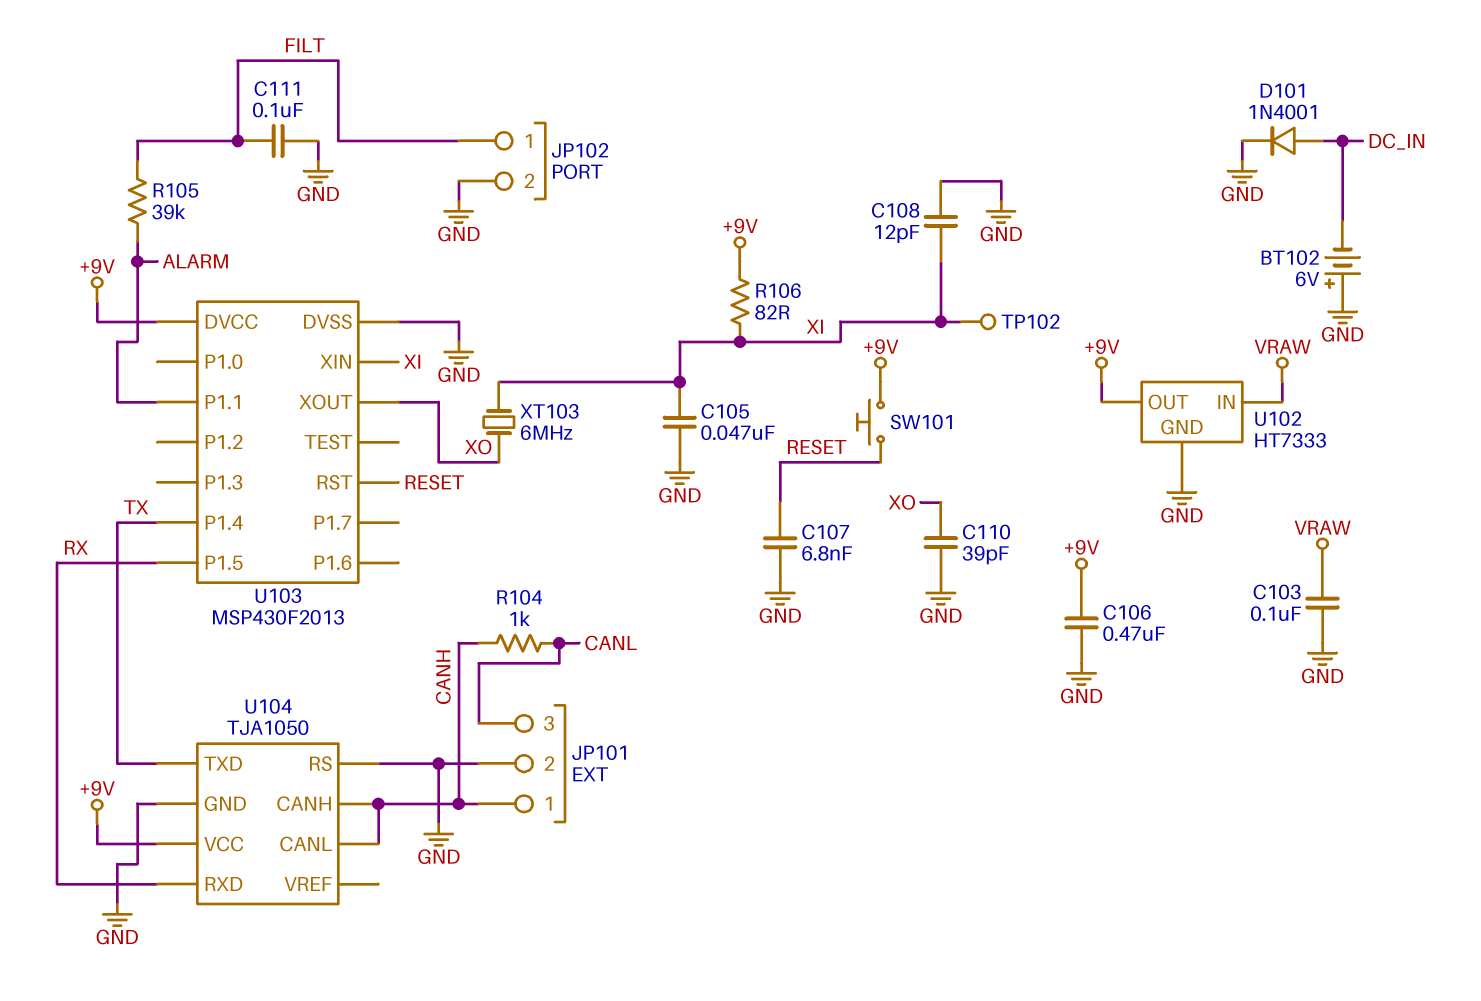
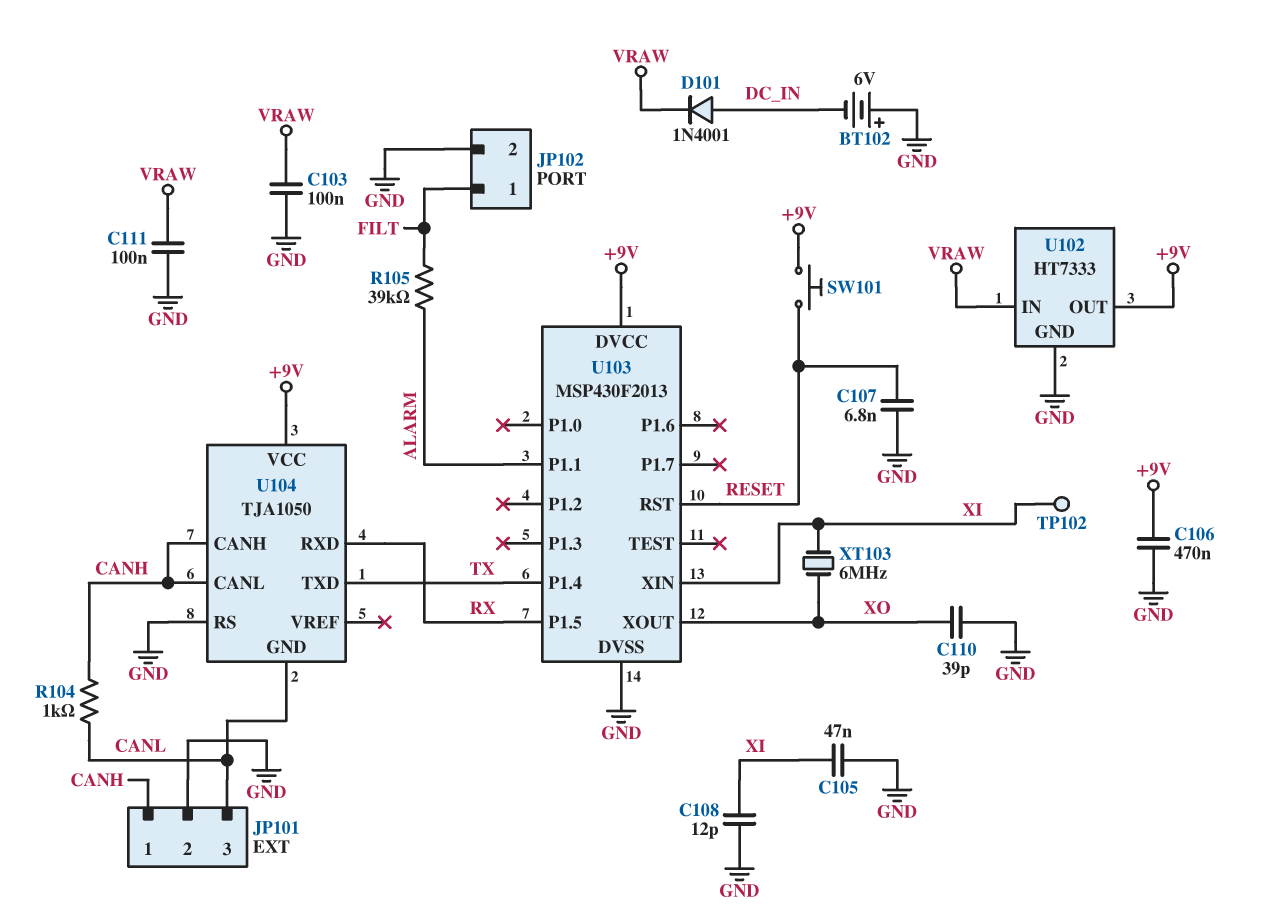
C111: 100nF (FILT, GND) -> 100nF (GND, VRAW)
D101: diode 1N4001 (A DC_IN, K GND) -> diode 1N4001 (A DC_IN, K VRAW)
R106: 82 (+9V, XI) -> none
U104 pin GND: GND -> CANL

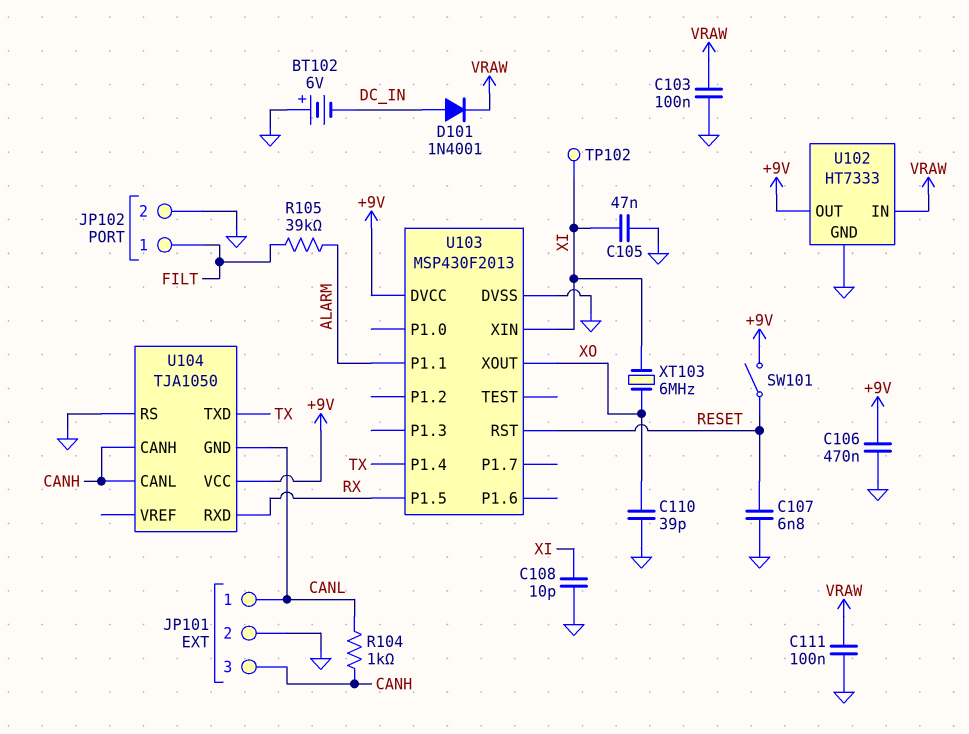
C108: 12pF (GND, XI) -> 10pF (GND, XI)
JP101 pin 1: CANH -> CANL
JP101 pin 3: CANL -> CANH
SW101: button (+9V, RESET) -> switch (+9V, RESET)

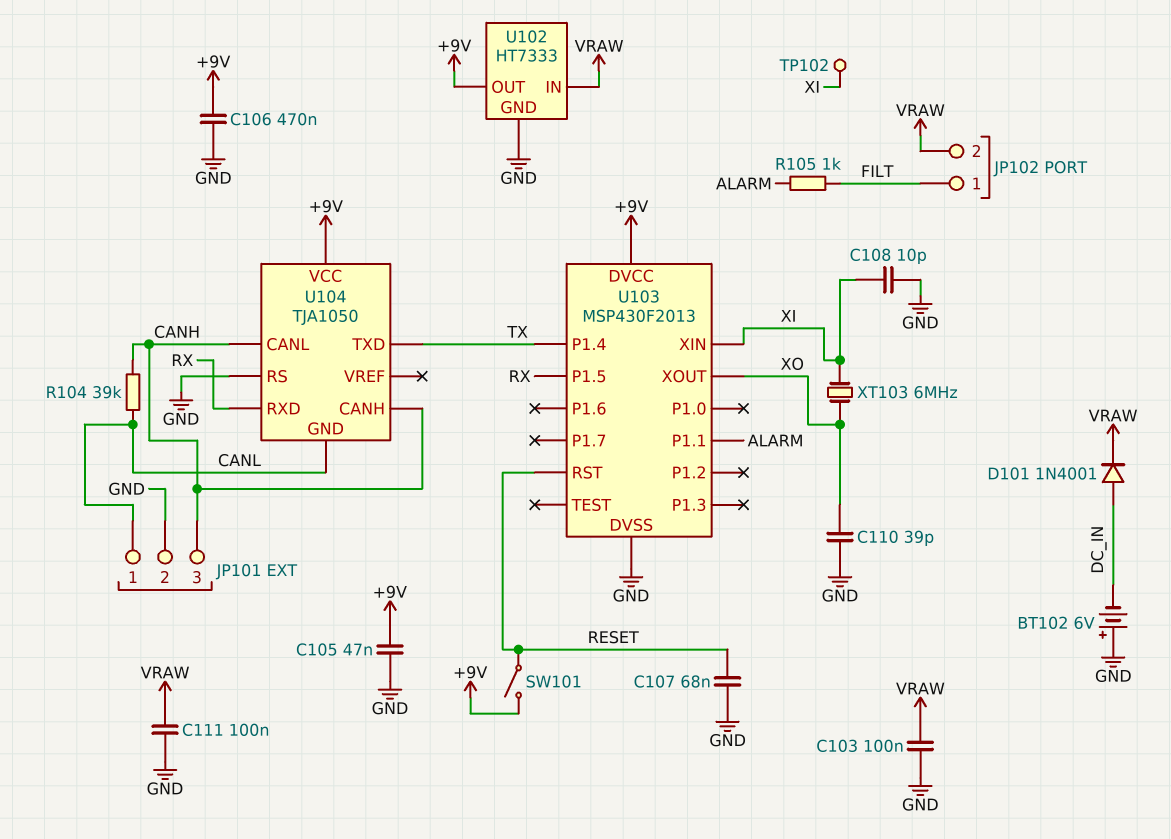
C105: 47nF (GND, XI) -> 47nF (+9V, GND)
C107: 6.8nF (GND, RESET) -> 68nF (GND, RESET)
JP102 pin 2: GND -> VRAW
R104: 1k (CANH, CANL) -> 39k (CANH, CANL)
R105: 39k (ALARM, FILT) -> 1k (ALARM, FILT)

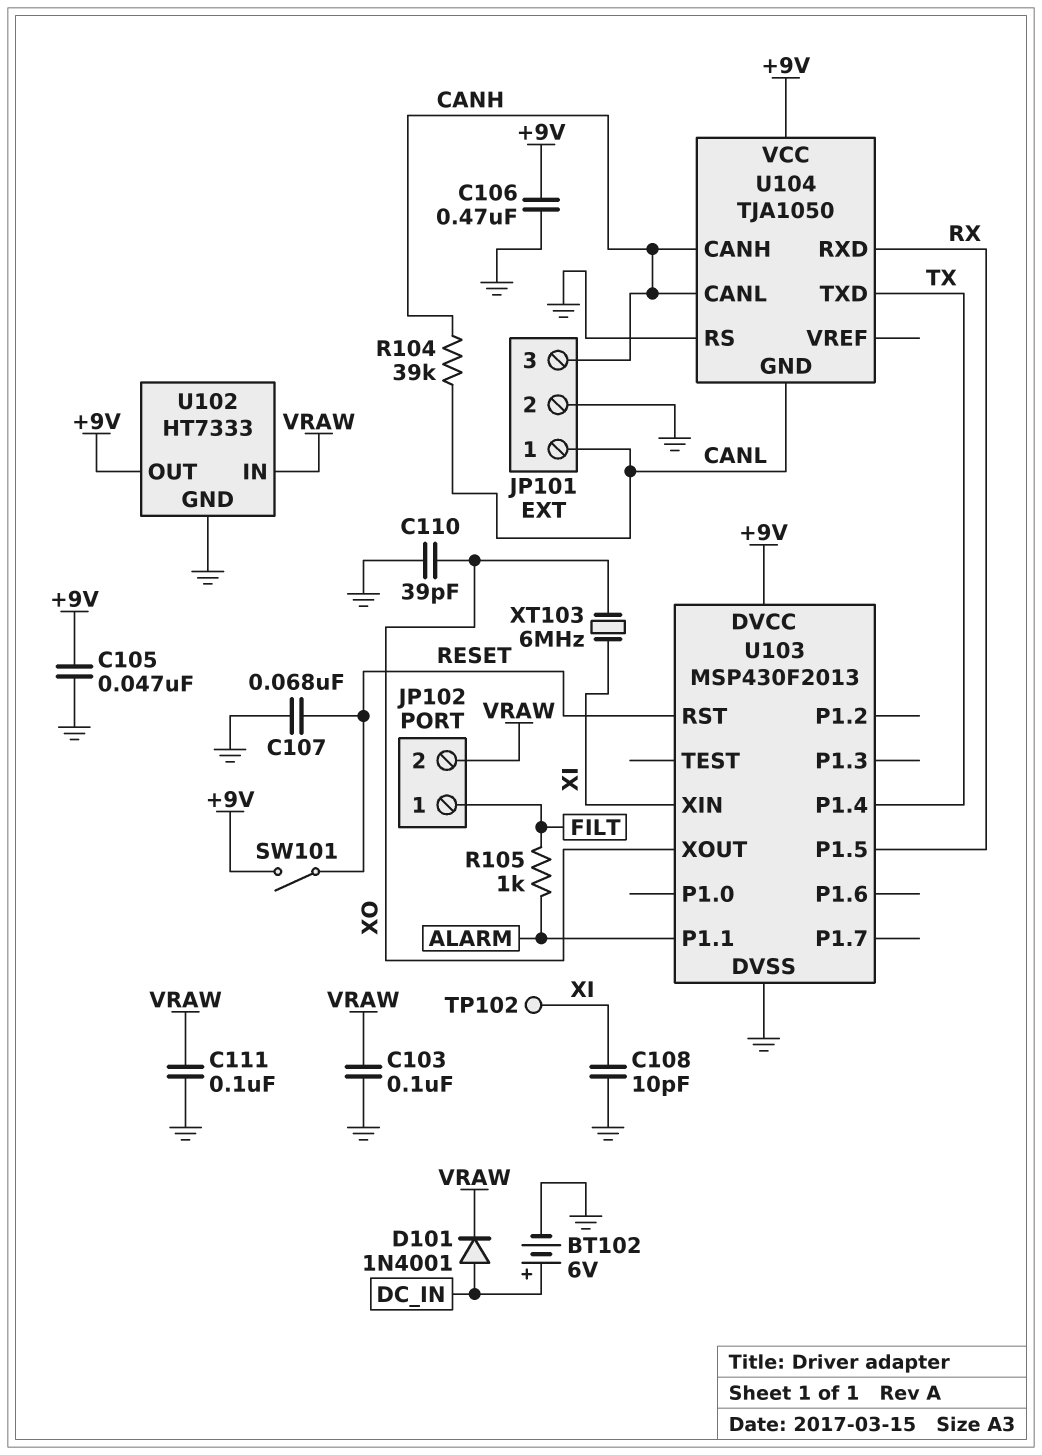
BT102: 6V (plus GND, minus DC_IN) -> 6V (plus DC_IN, minus GND)

